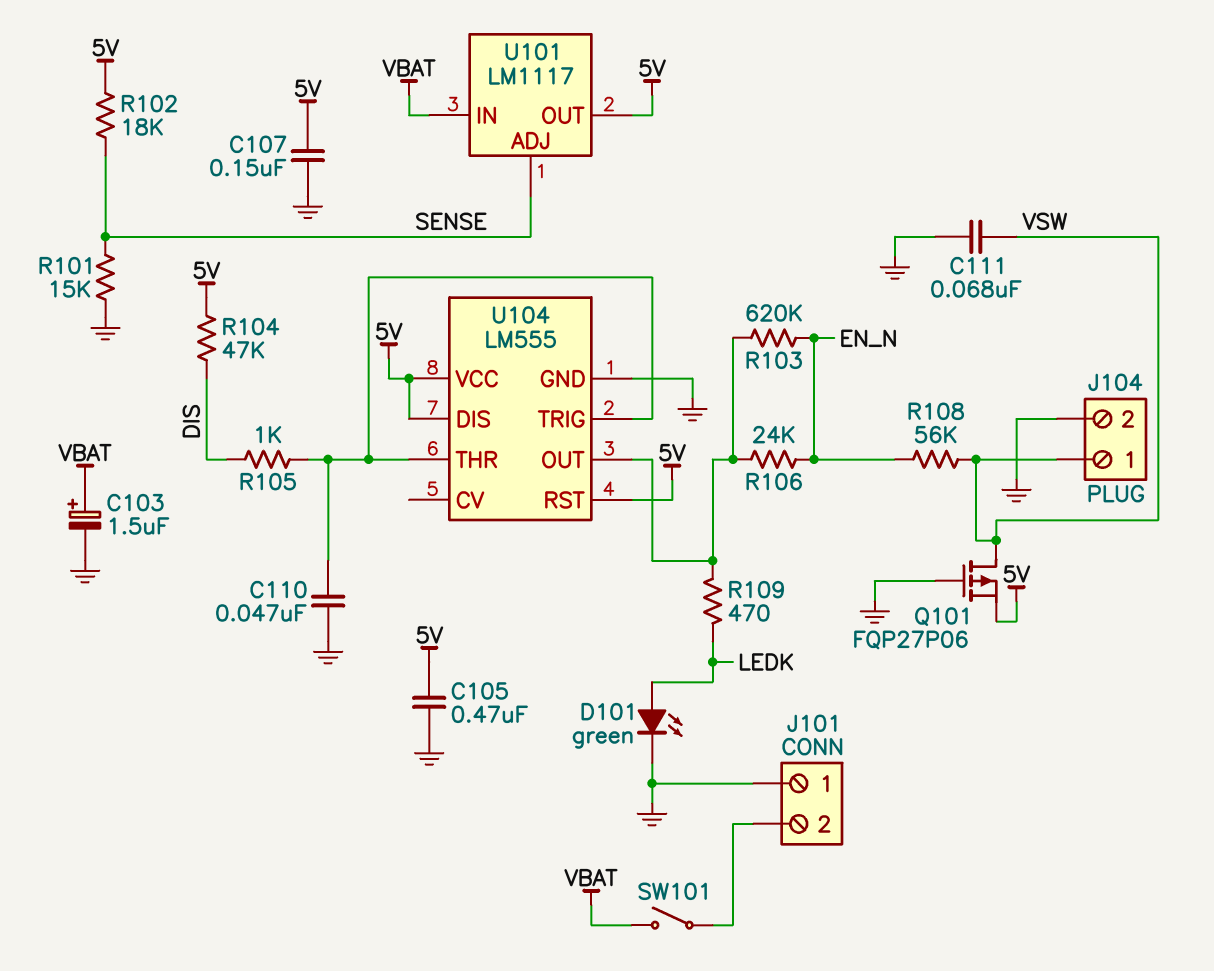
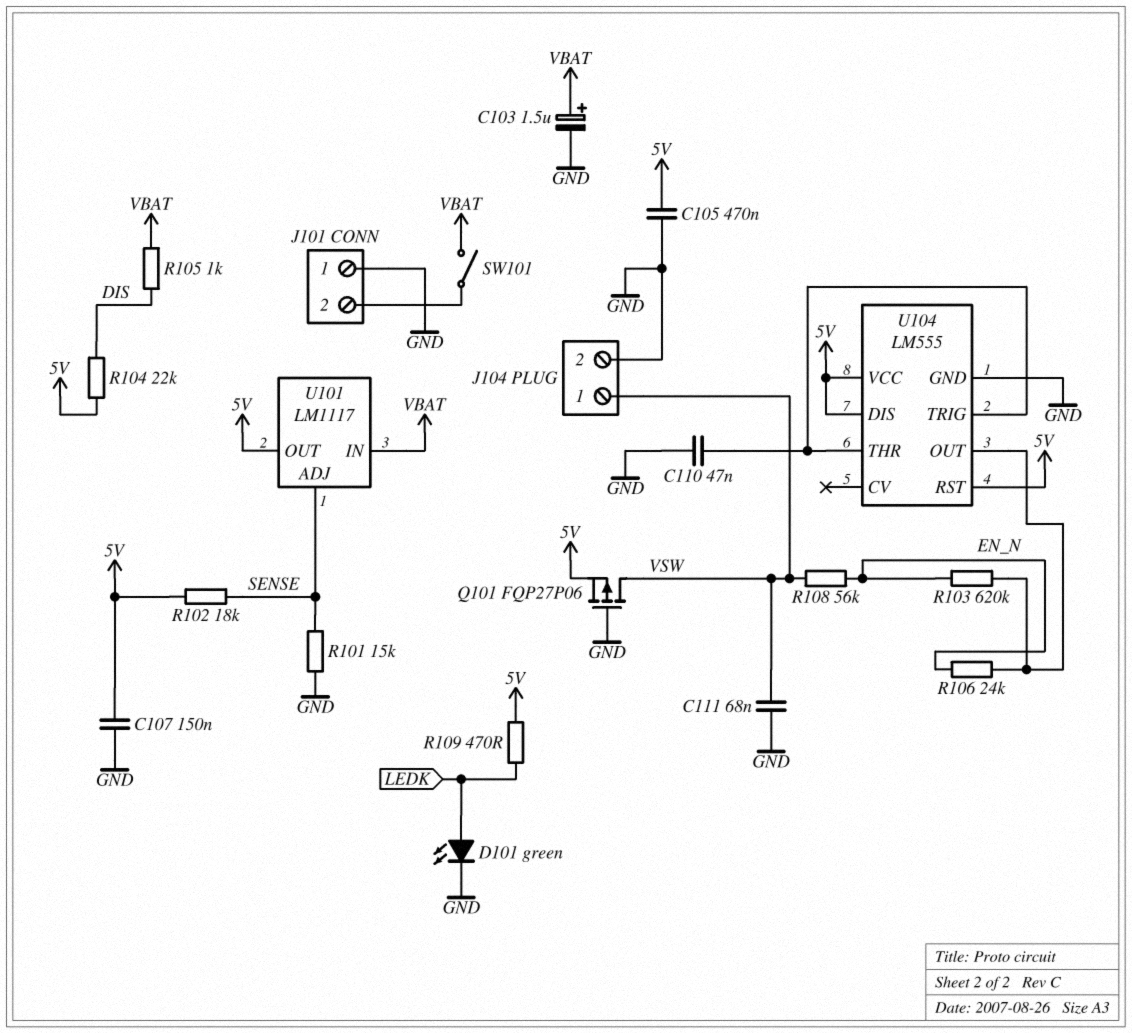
R104: 47k (5V, DIS) -> 22k (5V, DIS)
R105: 1k (DIS, U104/THR) -> 1k (DIS, VBAT)
R109: 470 (LEDK, U104/OUT) -> 470 (5V, LEDK)

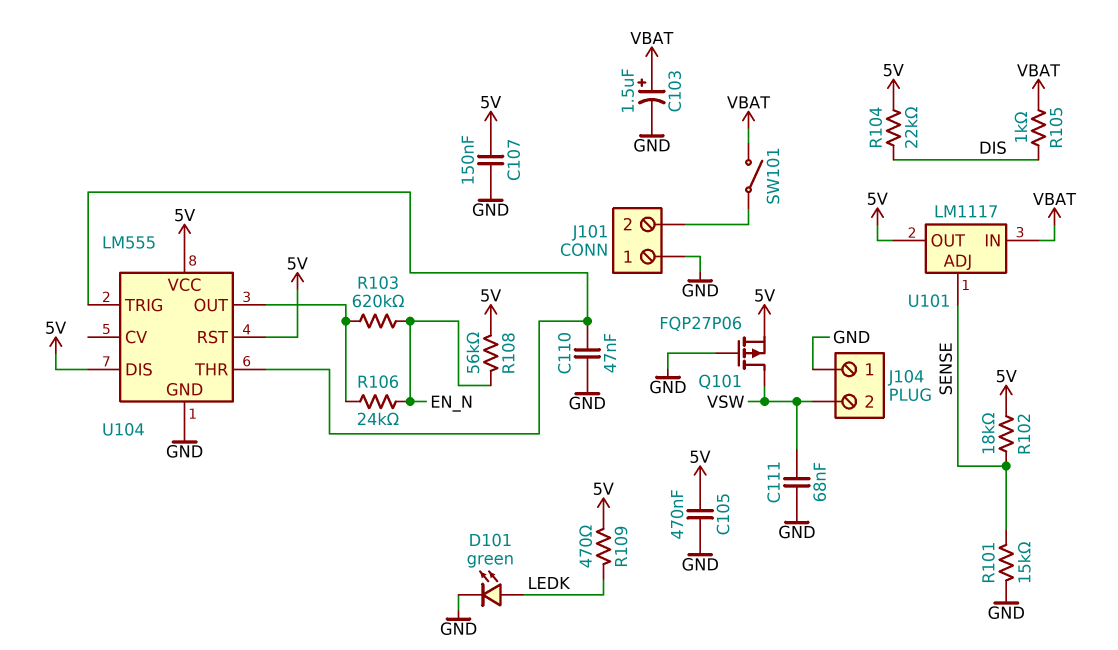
J104 pin 1: VSW -> GND
J104 pin 2: GND -> VSW
R108: 56k (EN_N, VSW) -> 56k (5V, EN_N)

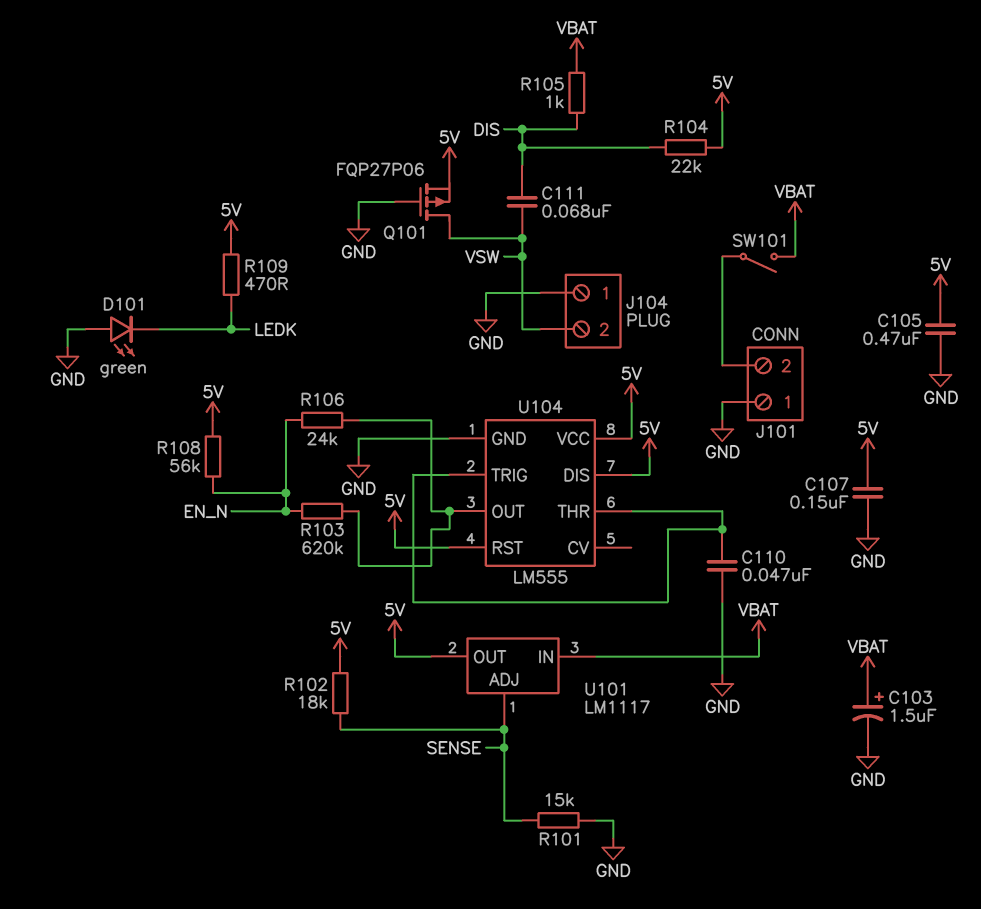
C111: 68nF (GND, VSW) -> 68nF (DIS, VSW)
D101: LED green (A LEDK, K GND) -> LED green (A GND, K LEDK)

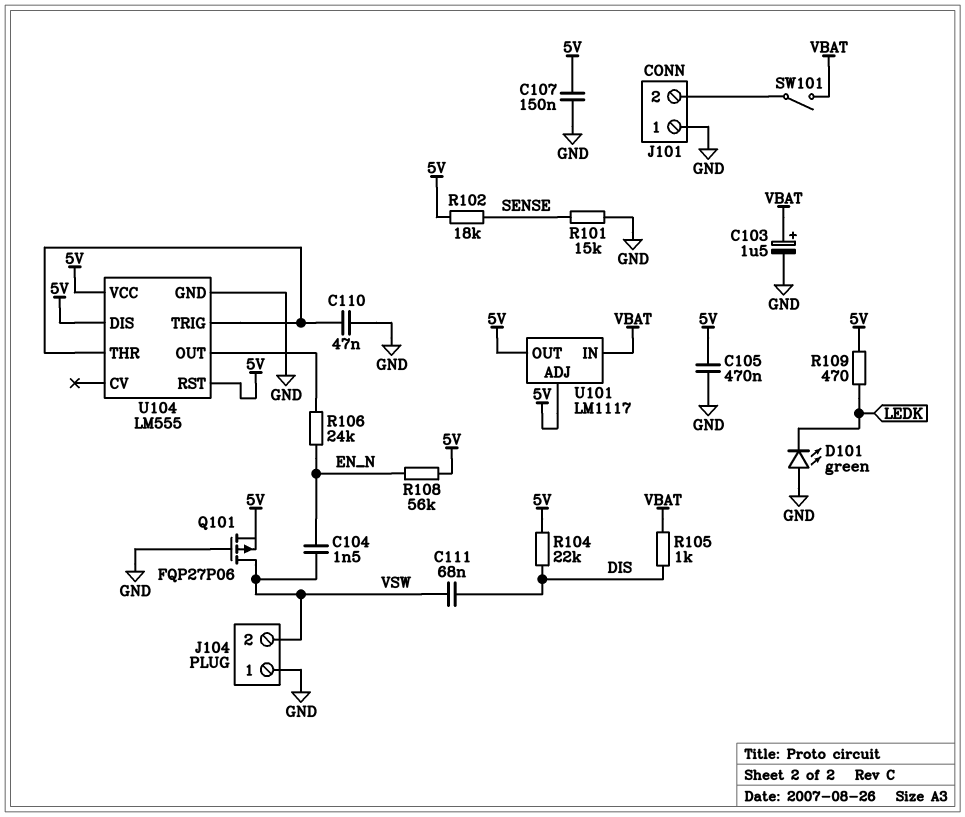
C104: none -> 1.5nF (EN_N, VSW)
R103: 620k (EN_N, U104/OUT) -> none
U101 pin ADJ: SENSE -> 5V

